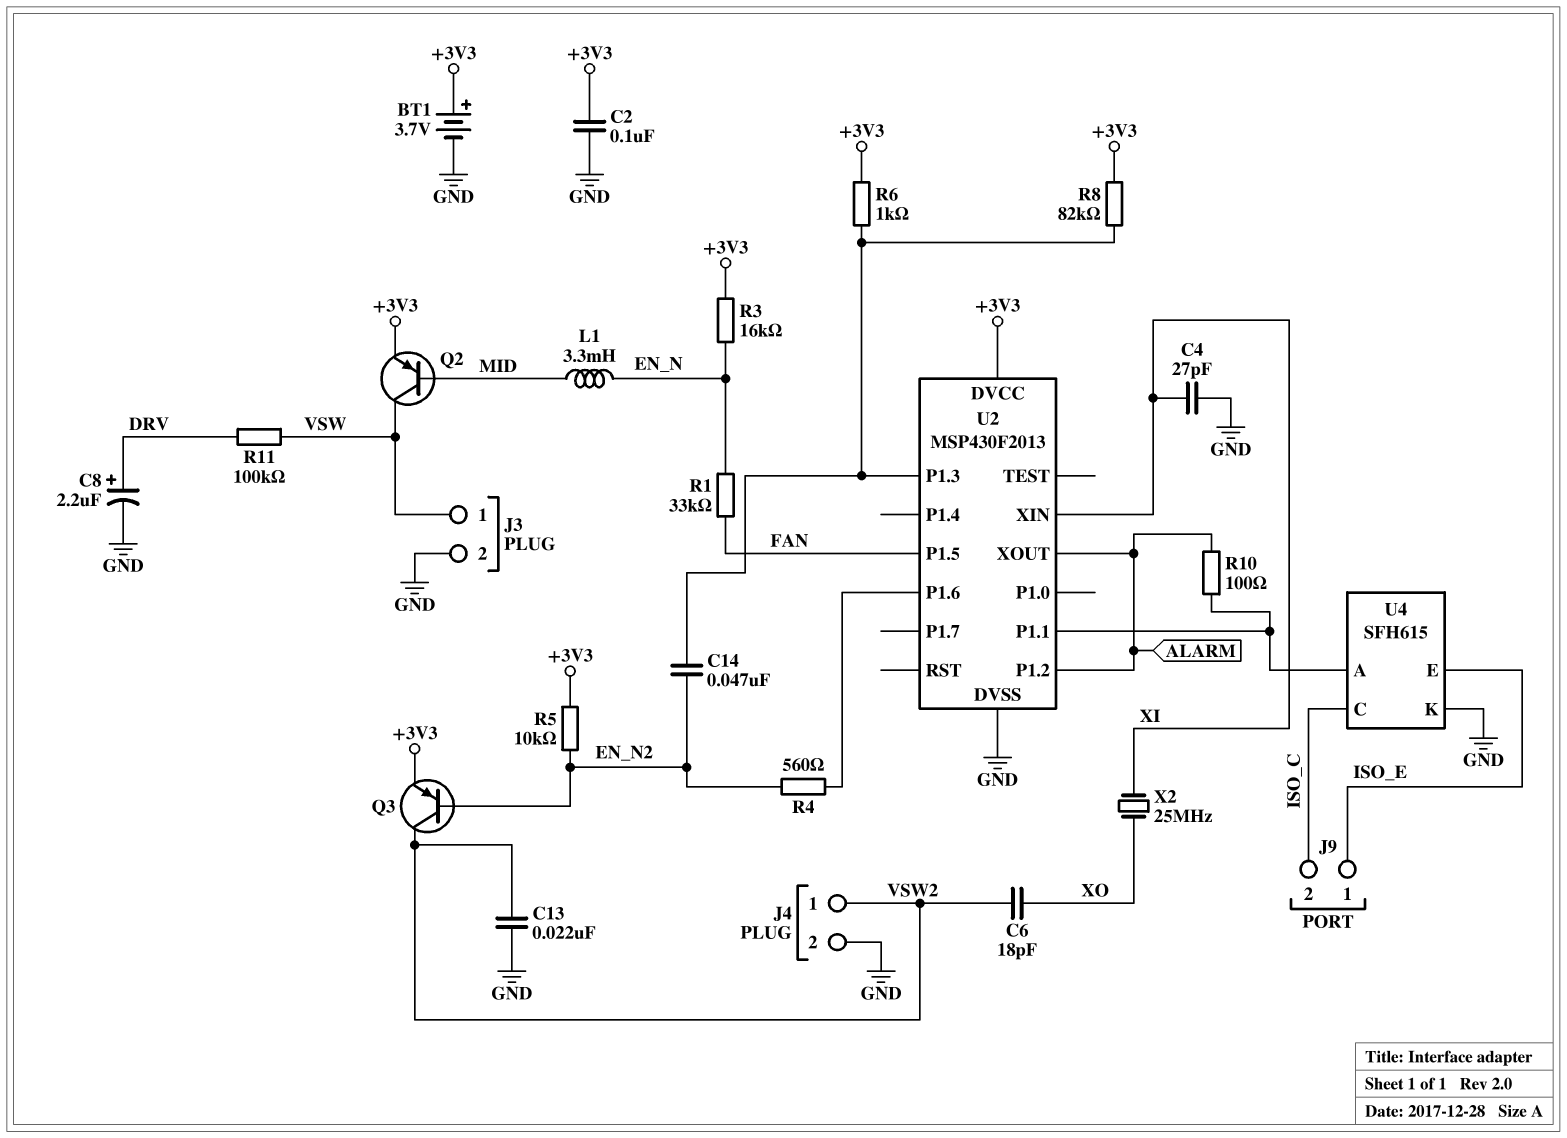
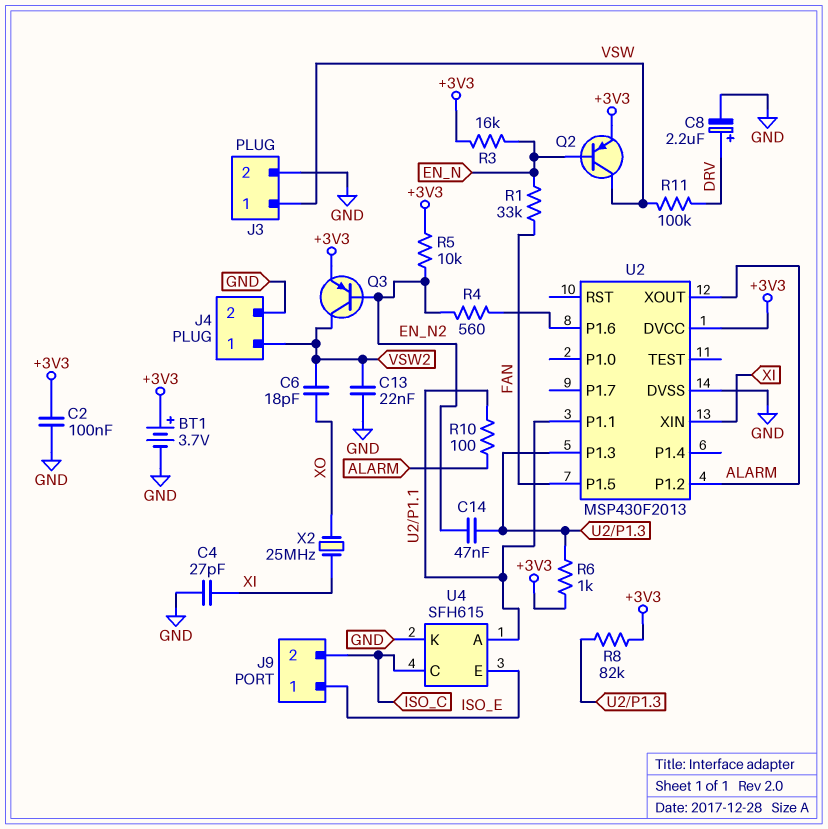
L1: 3.3mH (EN_N, MID) -> none
Q2: PNP (B MID, C VSW, E +3V3) -> PNP (B EN_N, C VSW, E +3V3)

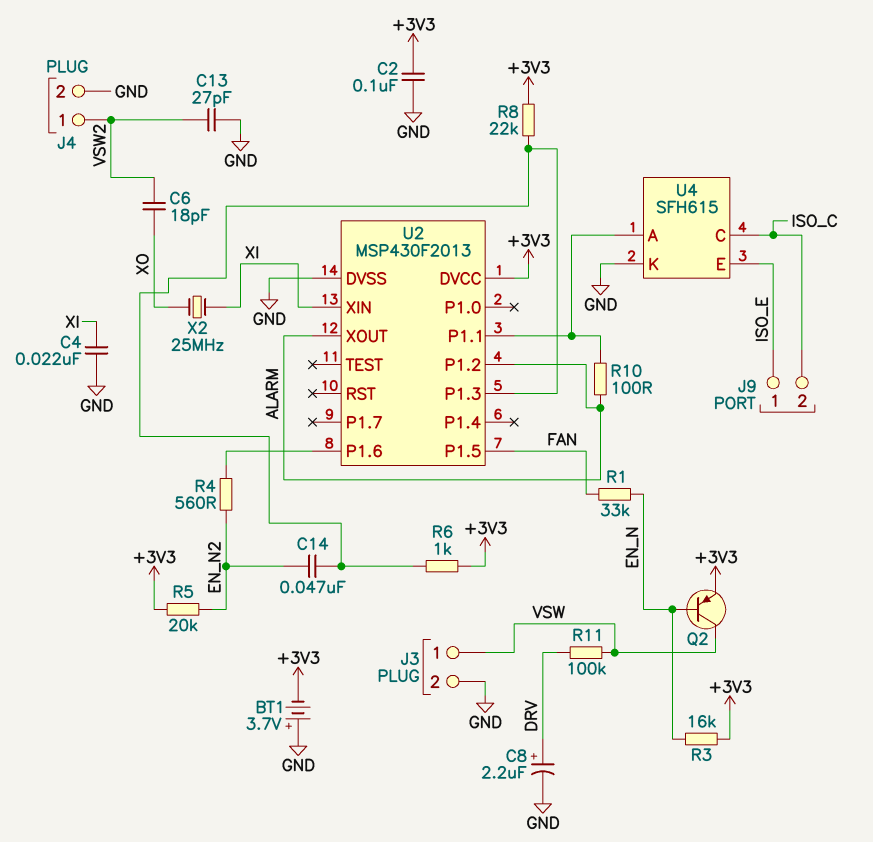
BT1: 3.7V (plus +3V3, minus GND) -> 3.7V (plus GND, minus +3V3)
C4: 27pF (GND, XI) -> 22nF (GND, XI)
C13: 22nF (GND, VSW2) -> 27pF (GND, VSW2)
Q3: PNP (B EN_N2, C VSW2, E +3V3) -> none
R5: 10k (+3V3, EN_N2) -> 20k (+3V3, EN_N2)
R8: 82k (+3V3, U2/P1.3) -> 22k (+3V3, U2/P1.3)

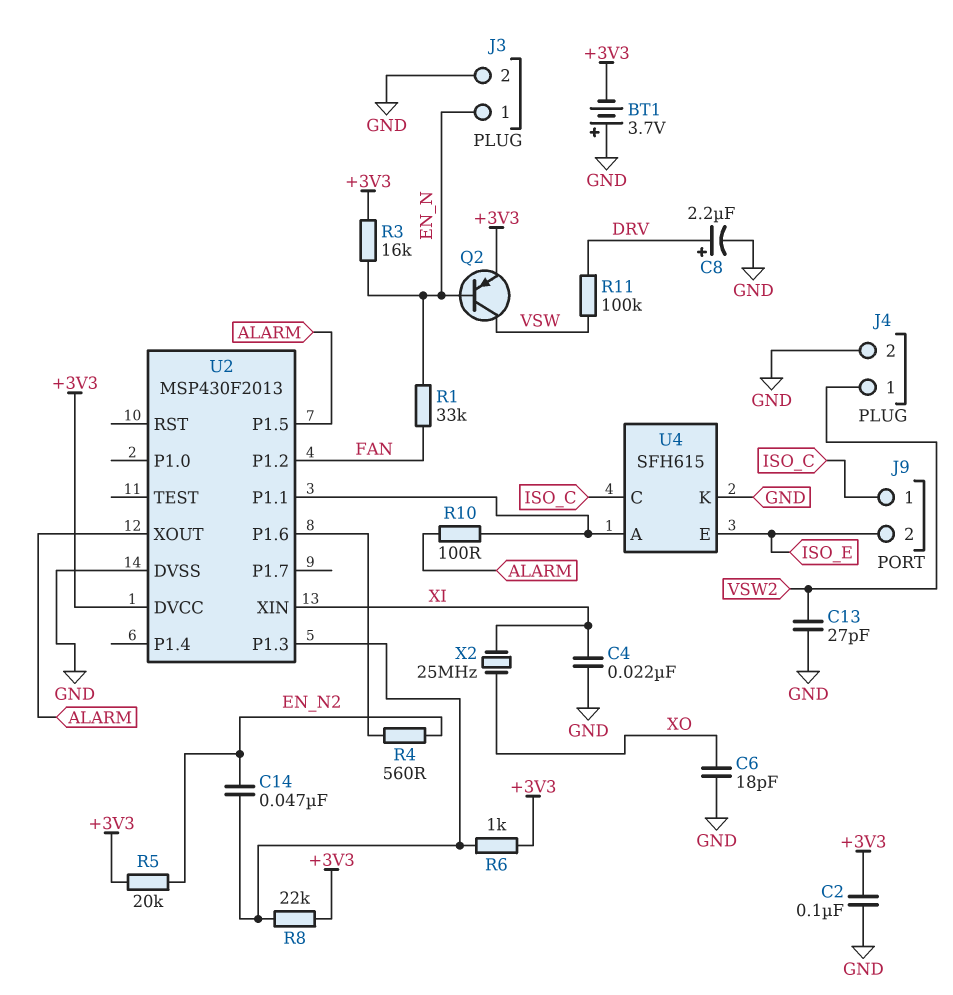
C6: 18pF (VSW2, XO) -> 18pF (GND, XO)
J3 pin 1: VSW -> EN_N
J9 pin 1: ISO_E -> ISO_C
J9 pin 2: ISO_C -> ISO_E
U2 pin P1.2: ALARM -> FAN
U2 pin P1.5: FAN -> ALARM

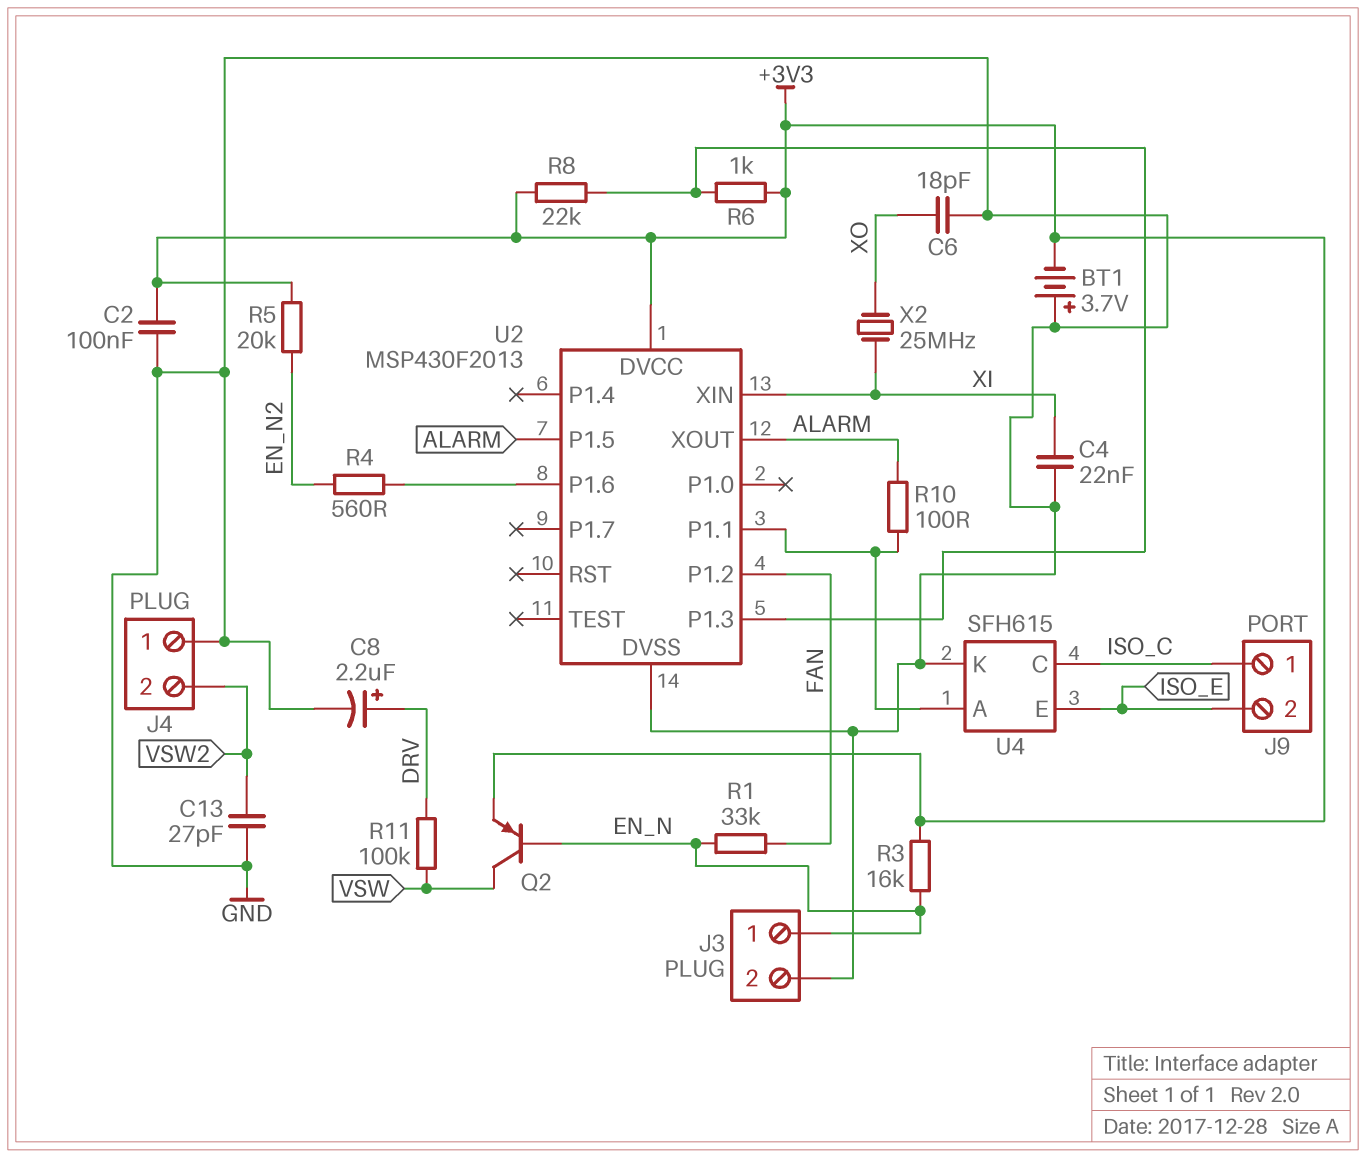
C14: 47nF (EN_N2, U2/P1.3) -> none
J4 pin 1: VSW2 -> GND
J4 pin 2: GND -> VSW2

